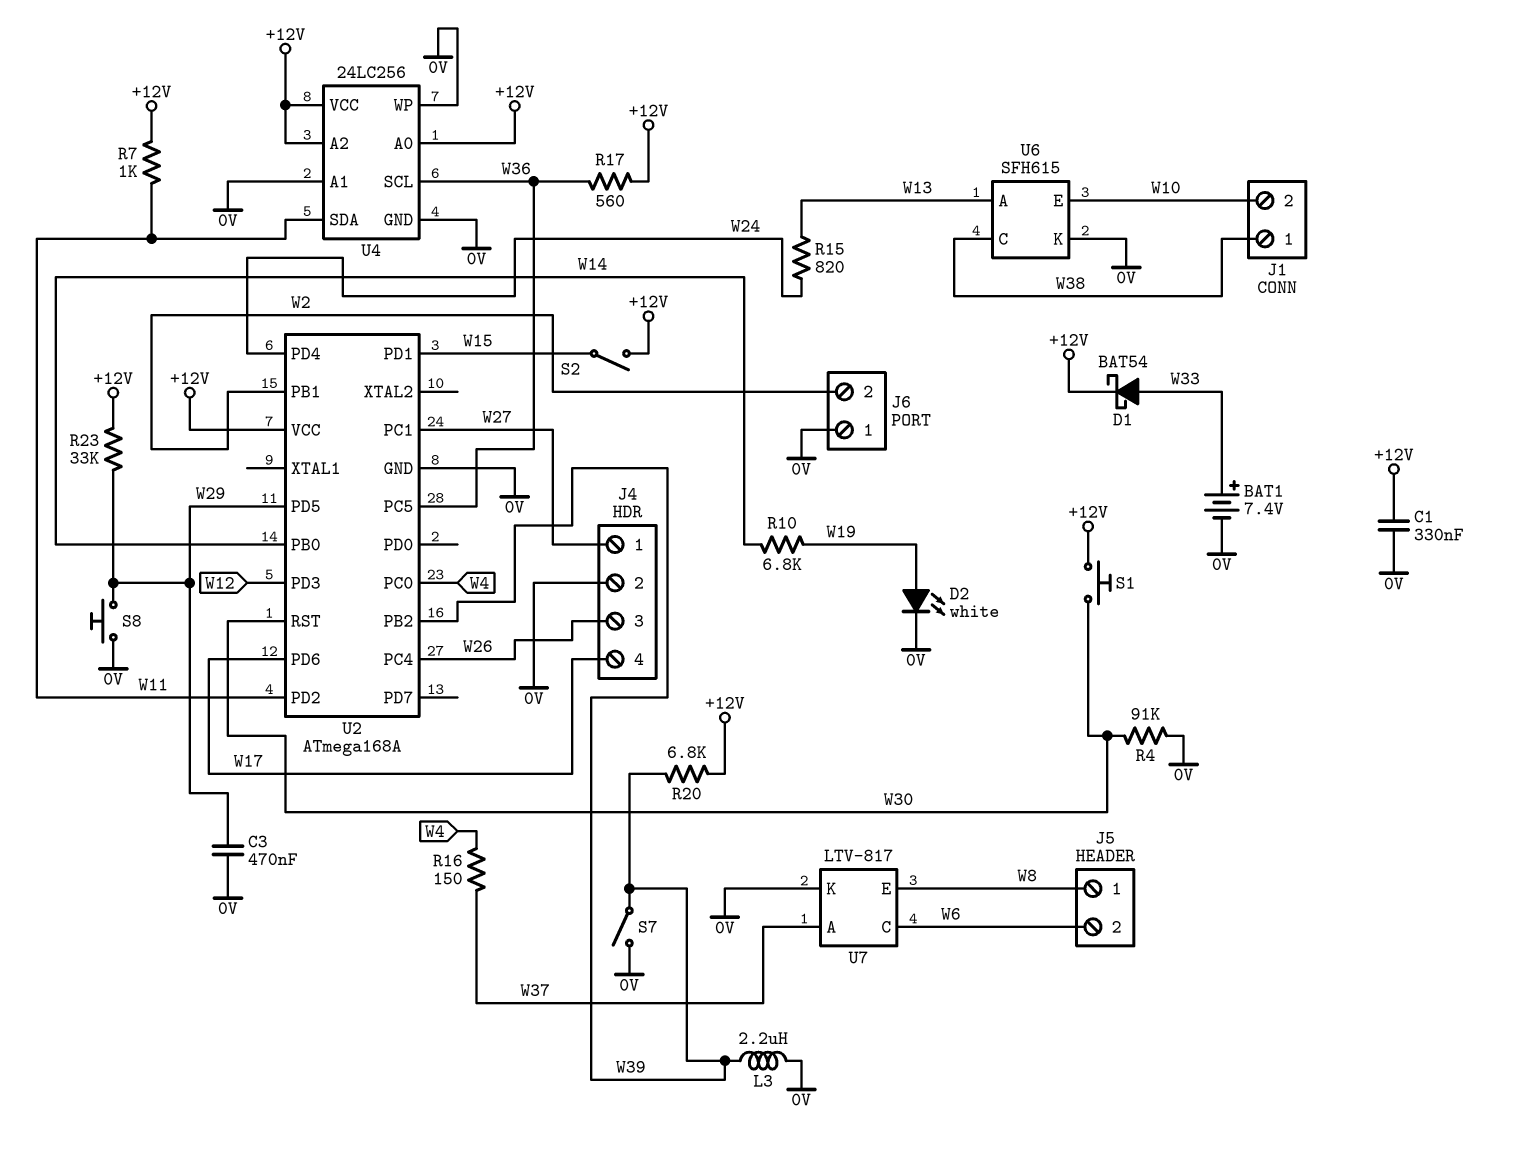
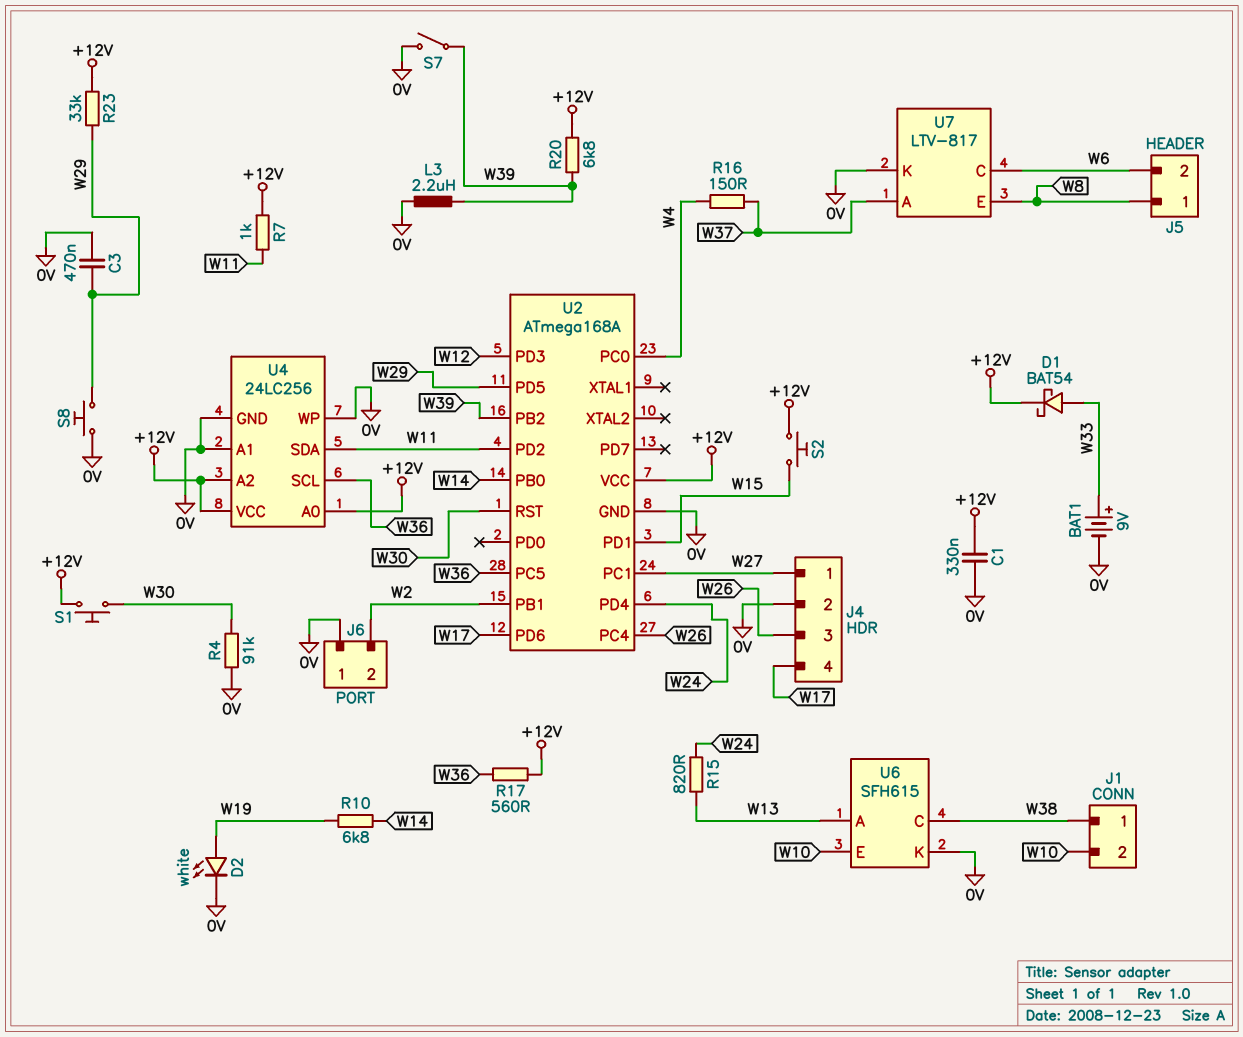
BAT1: 7.4V (plus W33, minus 0V) -> 9V (plus W33, minus 0V)
S2: switch (+12V, W15) -> button (+12V, W15)

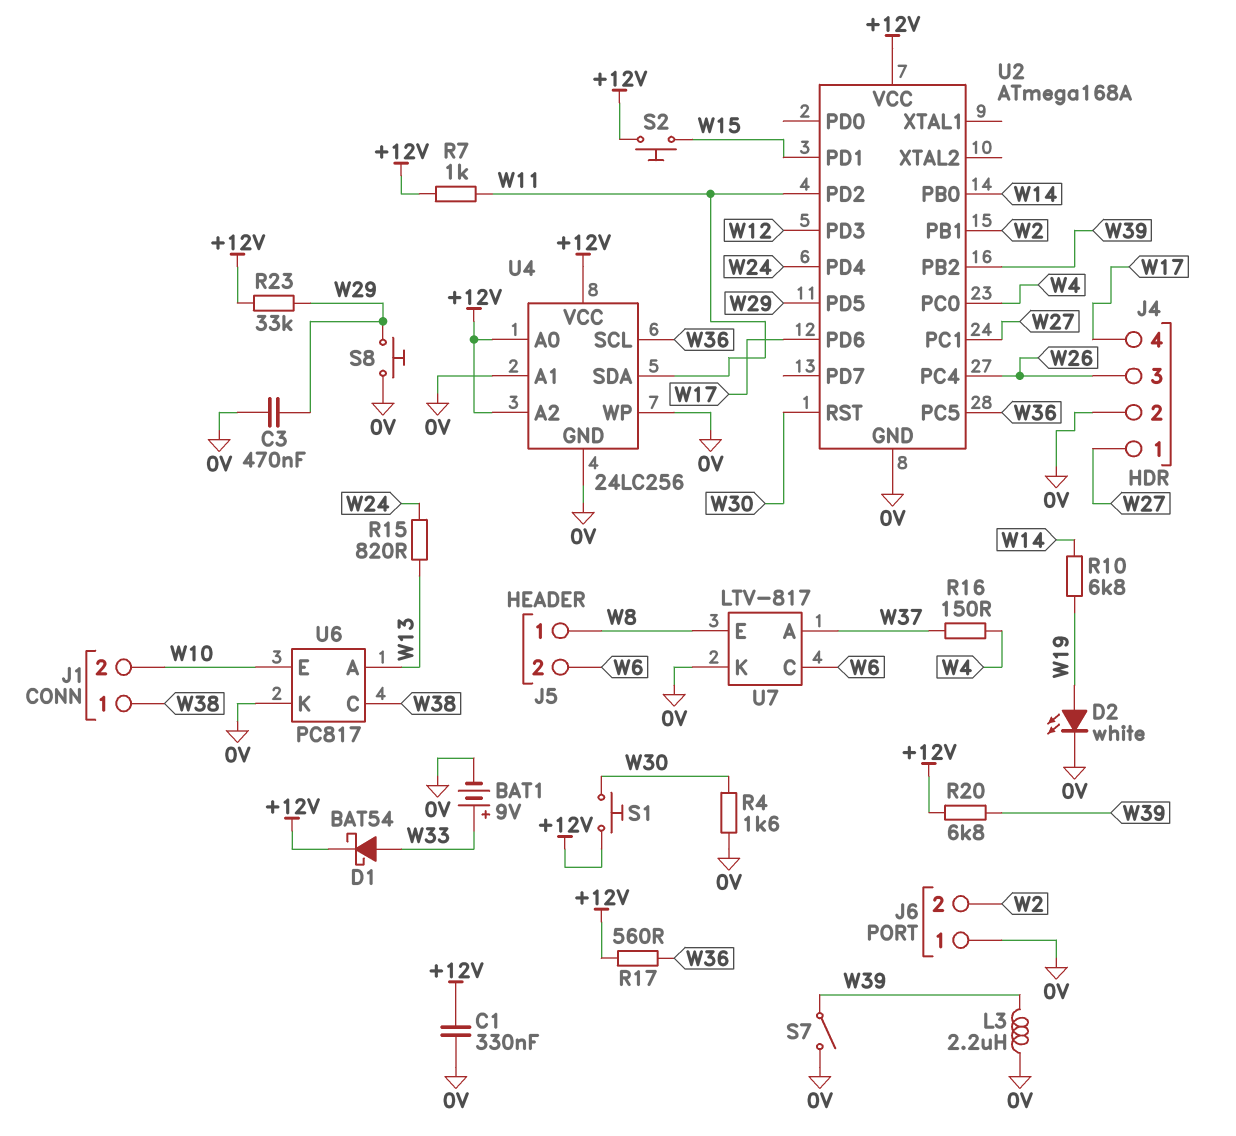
R4: 91k (0V, W30) -> 1.6k (0V, W30)
U6: SFH615 -> PC817

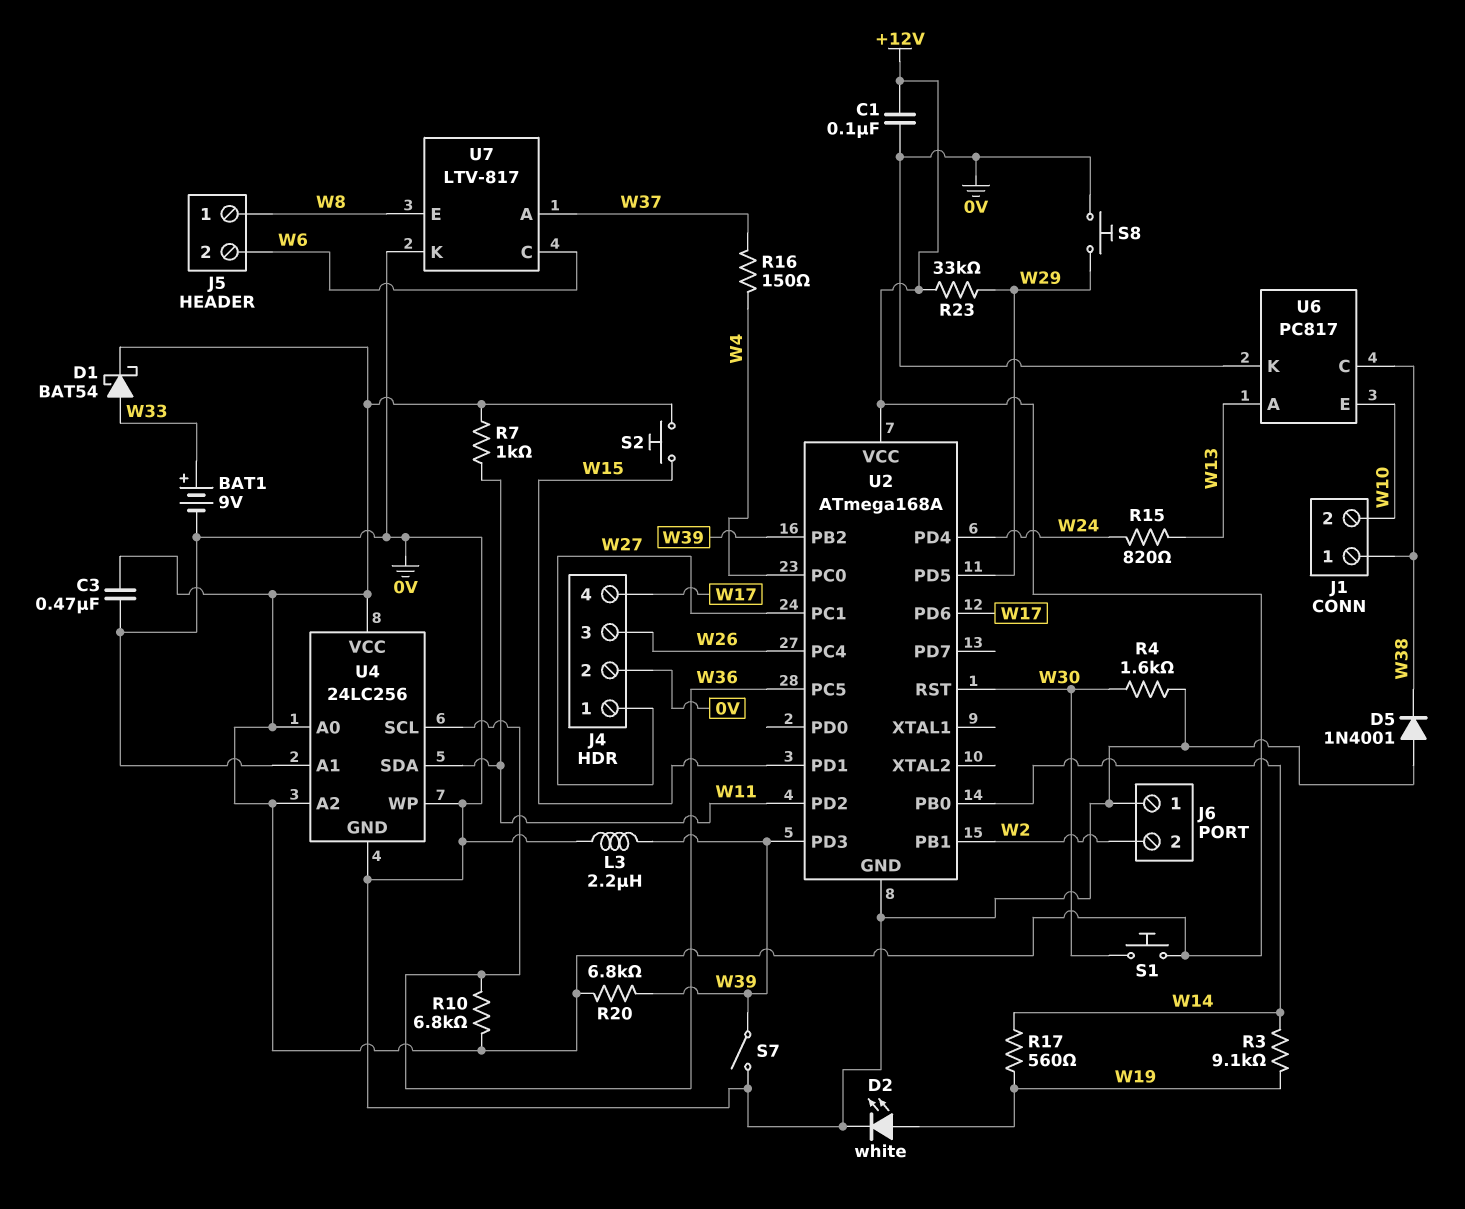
C1: 330nF (+12V, 0V) -> 100nF (+12V, 0V)
C3: 470nF (0V, W29) -> 470nF (+12V, 0V)
D5: none -> diode 1N4001 (A 0V, K W38)
R3: none -> 9.1k (W14, W19)
R10: 6.8k (W14, W19) -> 6.8k (+12V, W36)
R17: 560 (+12V, W36) -> 560 (W14, W19)
U2 pin PD3: W12 -> W39

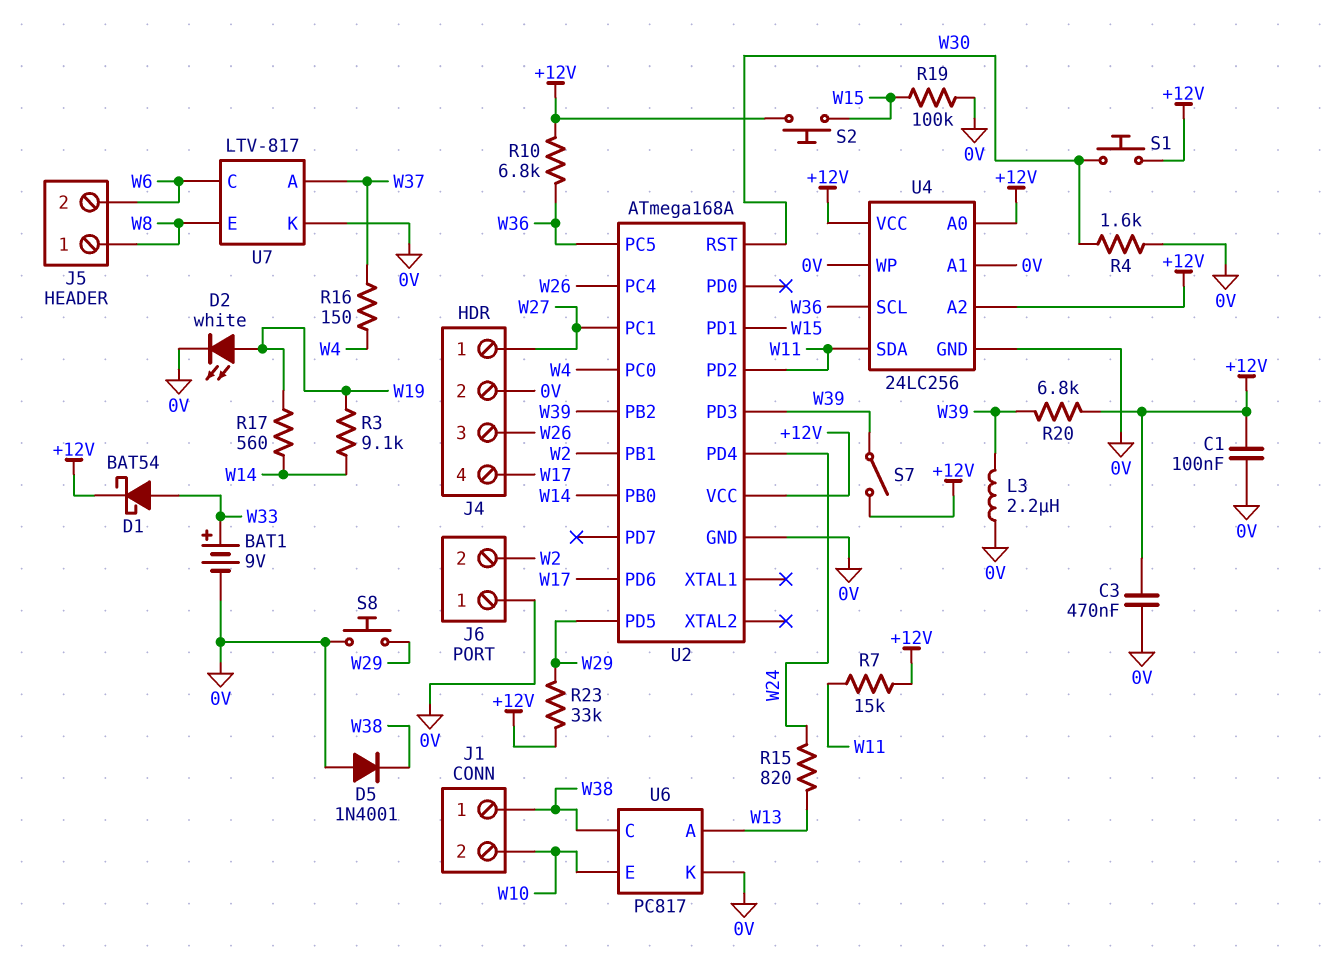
R7: 1k (+12V, W11) -> 15k (+12V, W11)
R19: none -> 100k (0V, W15)
S7: switch (0V, W39) -> switch (+12V, W39)

